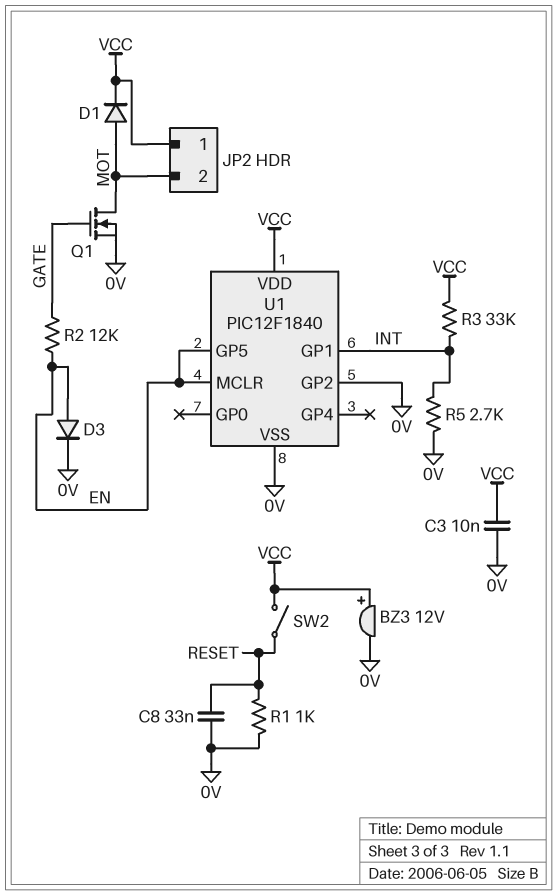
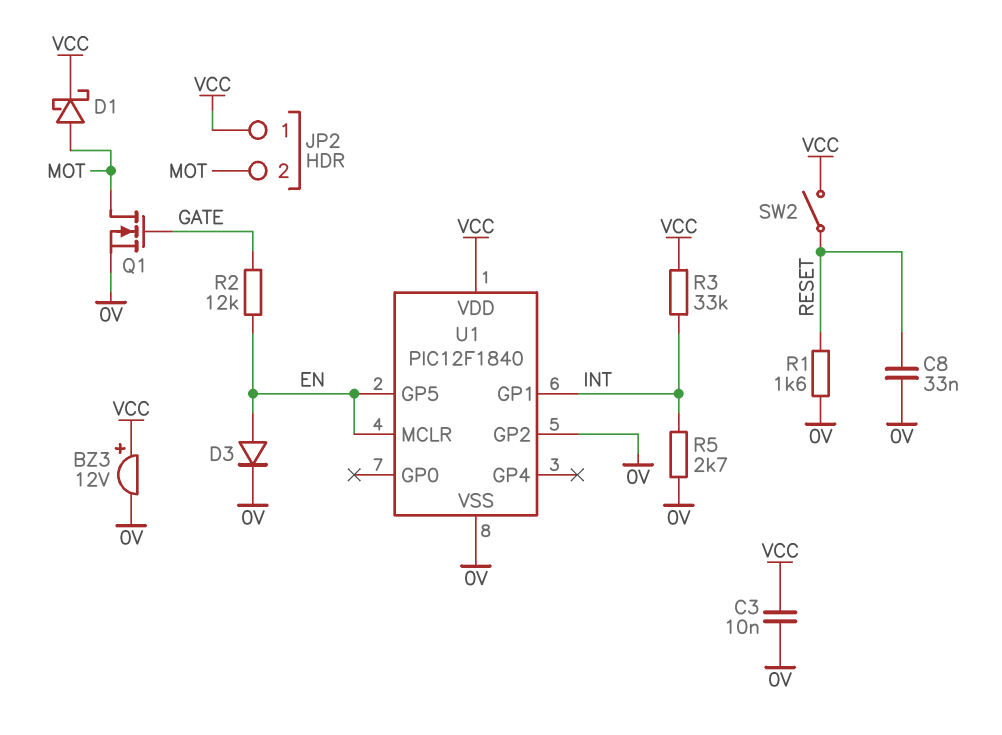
D1: diode (A MOT, K VCC) -> schottky (A MOT, K VCC)
R1: 1k (0V, RESET) -> 1.6k (0V, RESET)

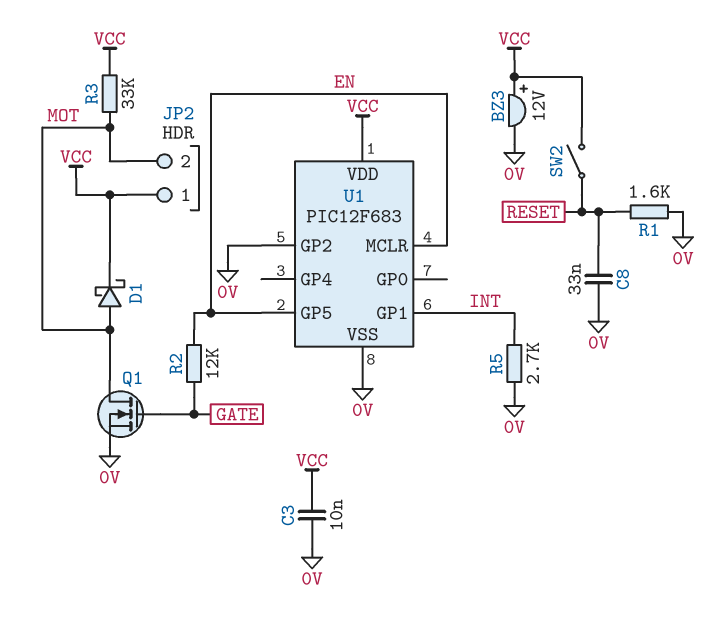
D3: diode (A EN, K 0V) -> none
R3: 33k (INT, VCC) -> 33k (MOT, VCC)
U1: PIC12F1840 -> PIC12F683

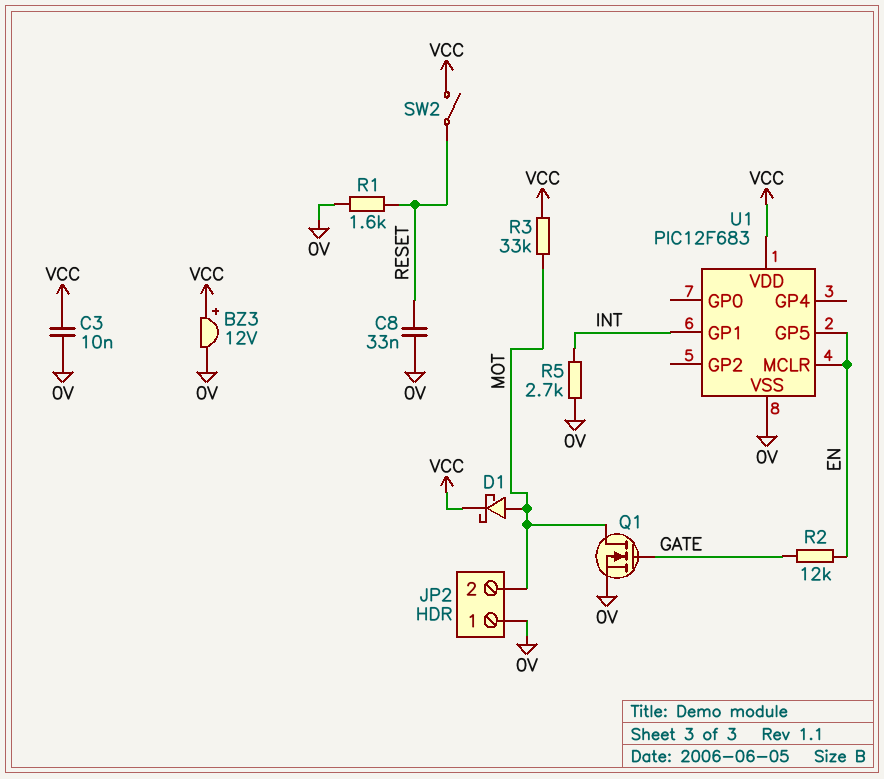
JP2 pin 1: VCC -> 0V
U1 pin GP2: 0V -> none

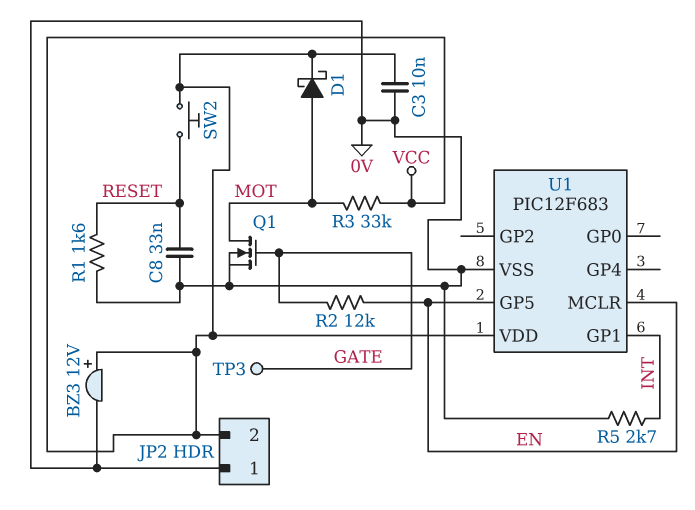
JP2 pin 2: MOT -> VCC
SW2: switch (RESET, VCC) -> button (RESET, VCC)
TP3: none -> test point (GATE)

